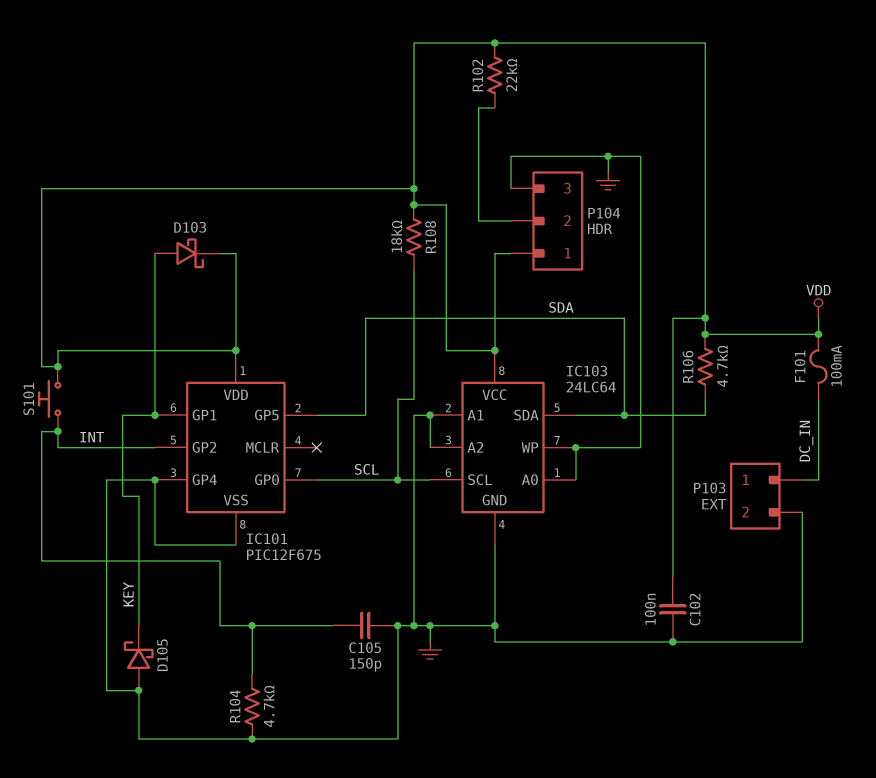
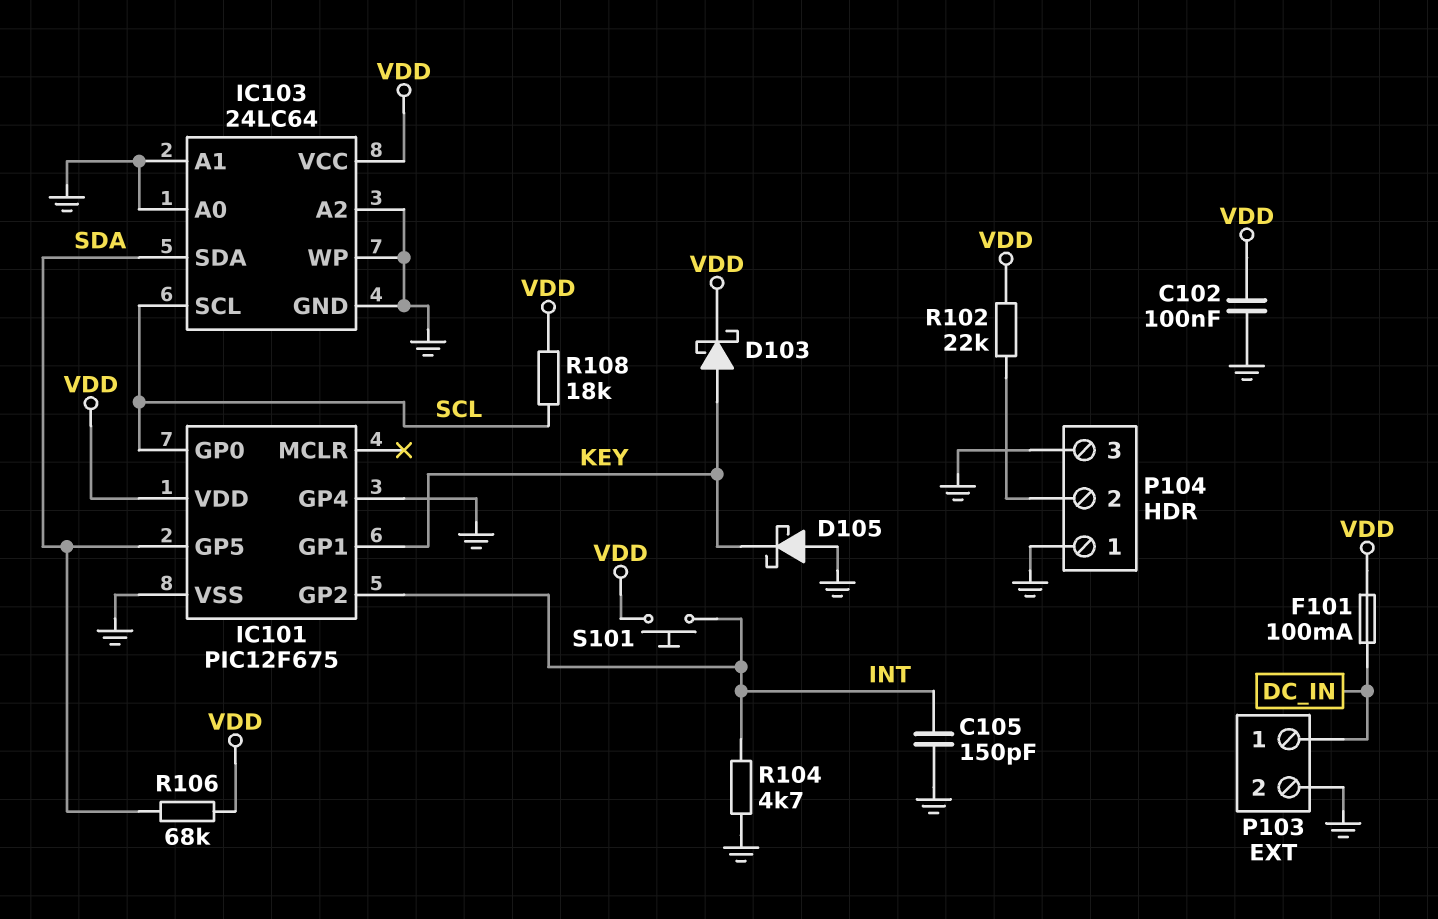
P104 pin 1: VDD -> GND
R106: 4.7k (SDA, VDD) -> 68k (SDA, VDD)

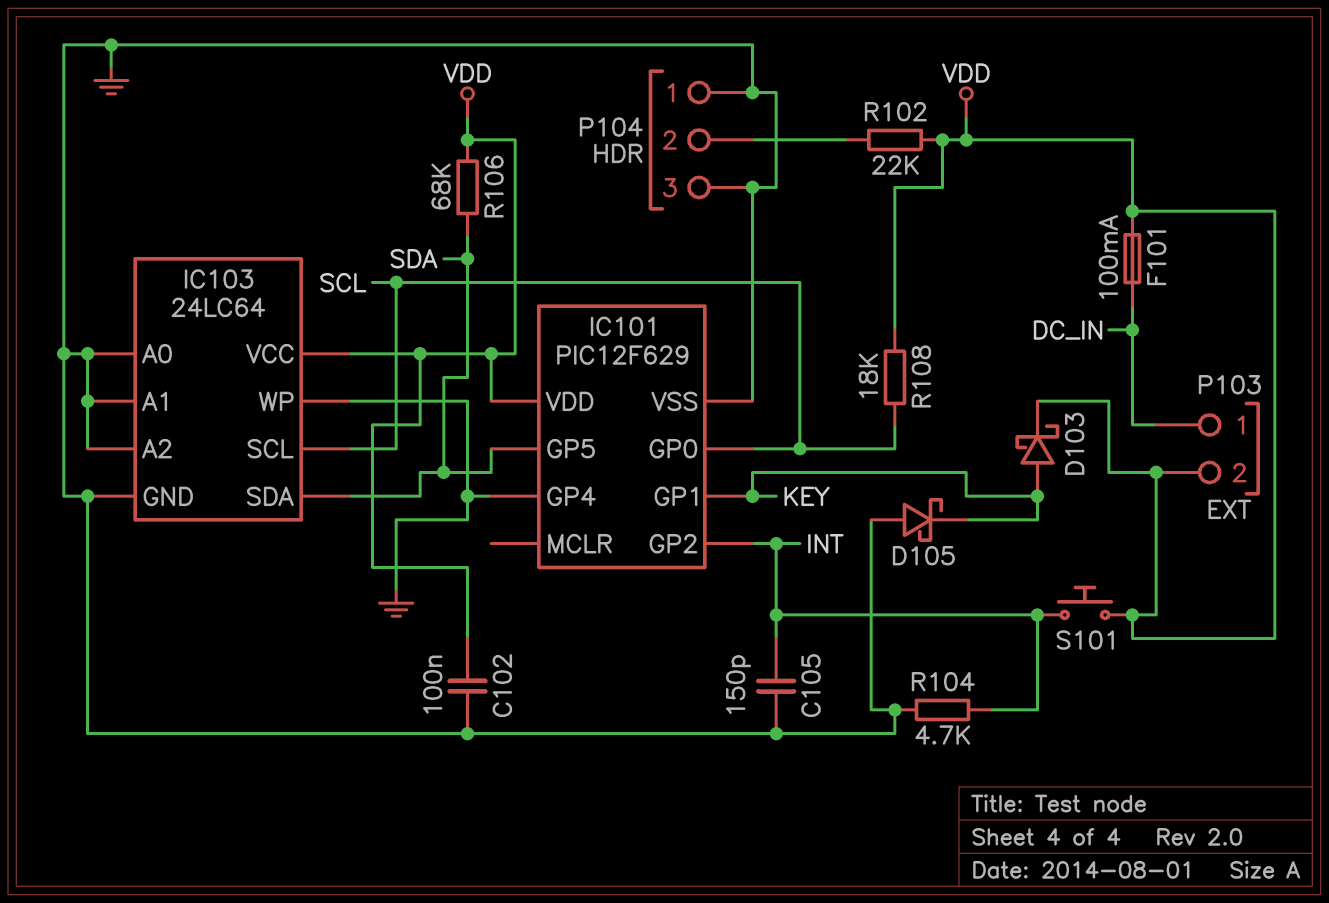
IC101: PIC12F675 -> PIC12F629
P103 pin 2: GND -> VDD

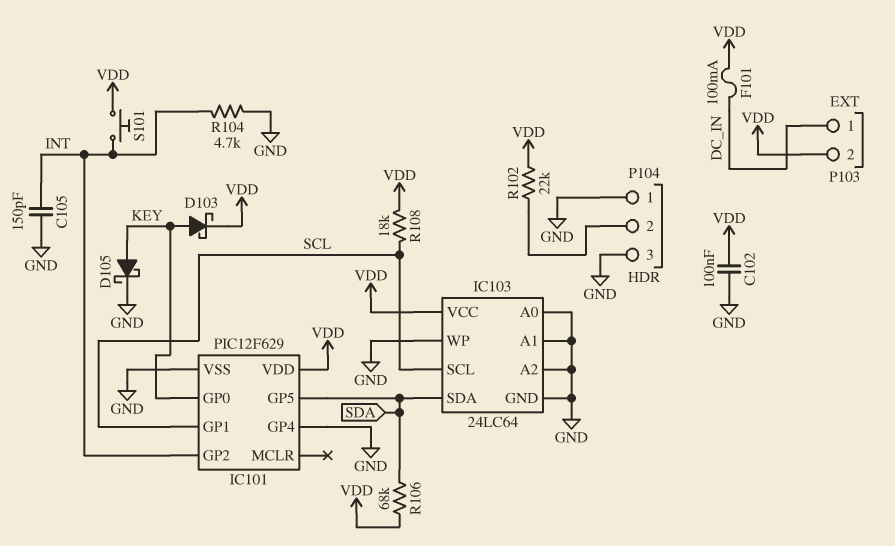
D105: schottky (A GND, K KEY) -> schottky (A KEY, K GND)
IC101 pin GP0: SCL -> KEY
IC101 pin GP1: KEY -> SCL

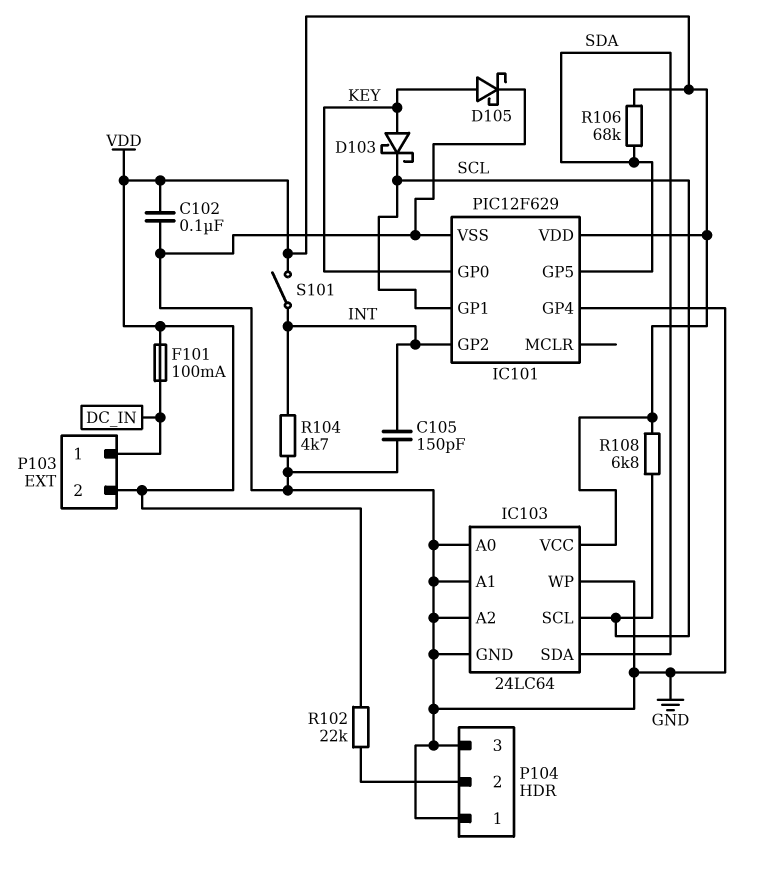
D103: schottky (A KEY, K VDD) -> schottky (A KEY, K SCL)
R108: 18k (SCL, VDD) -> 6.8k (SCL, VDD)
S101: button (INT, VDD) -> switch (INT, VDD)

